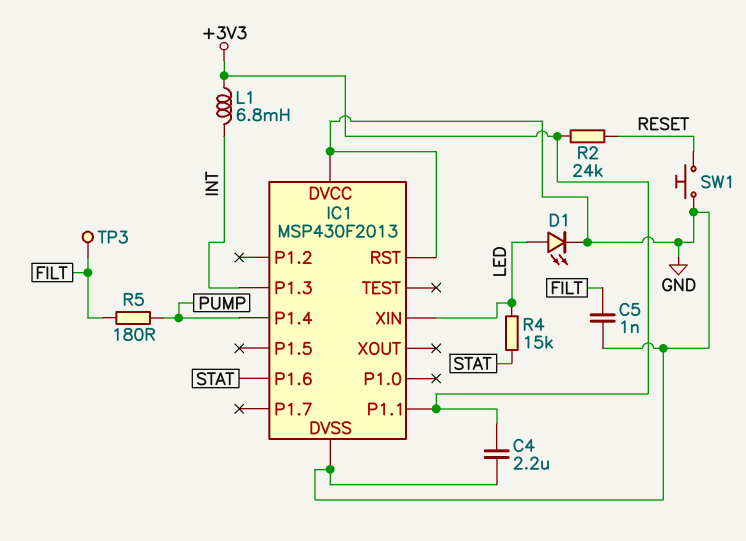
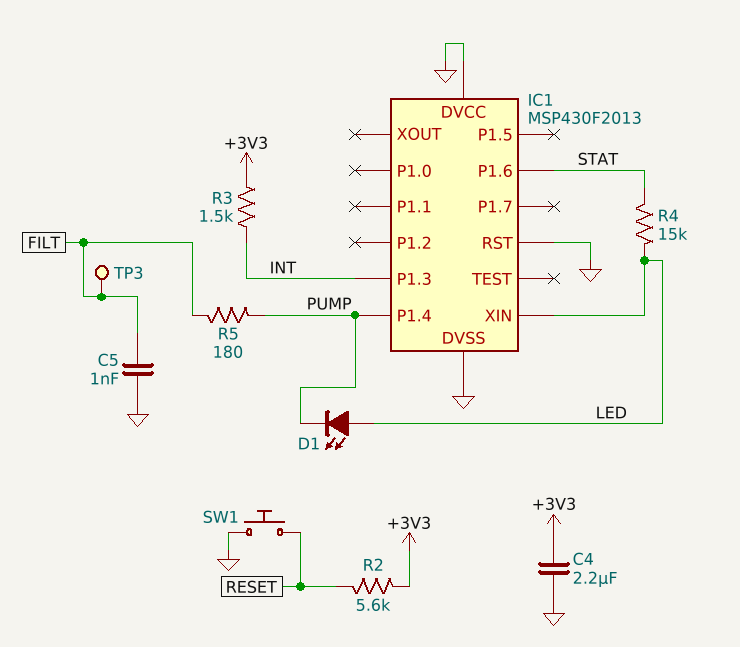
D1: LED (A LED, K GND) -> LED (A LED, K PUMP)
IC1 pin P1.1: +3V3 -> none
L1: 6.8mH (+3V3, INT) -> none
R2: 24k (+3V3, RESET) -> 5.6k (+3V3, RESET)
R3: none -> 1.5k (+3V3, INT)

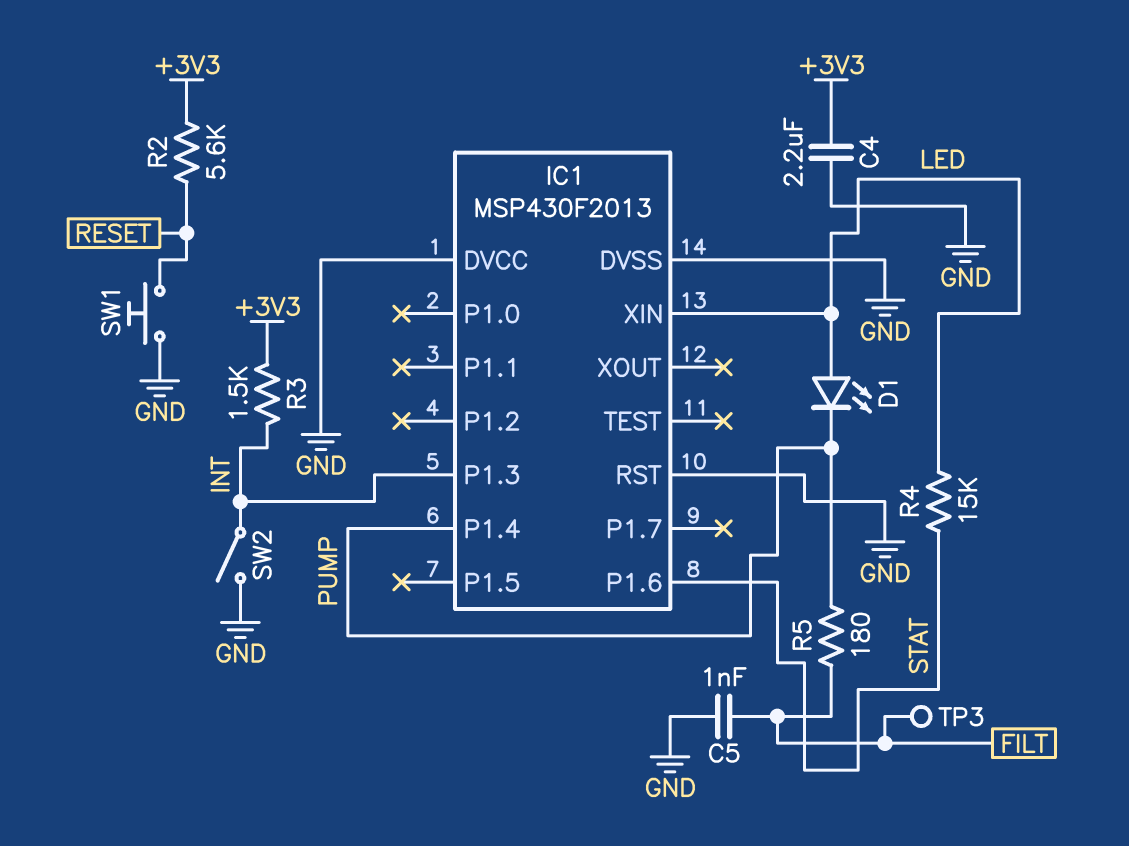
SW2: none -> switch (GND, INT)

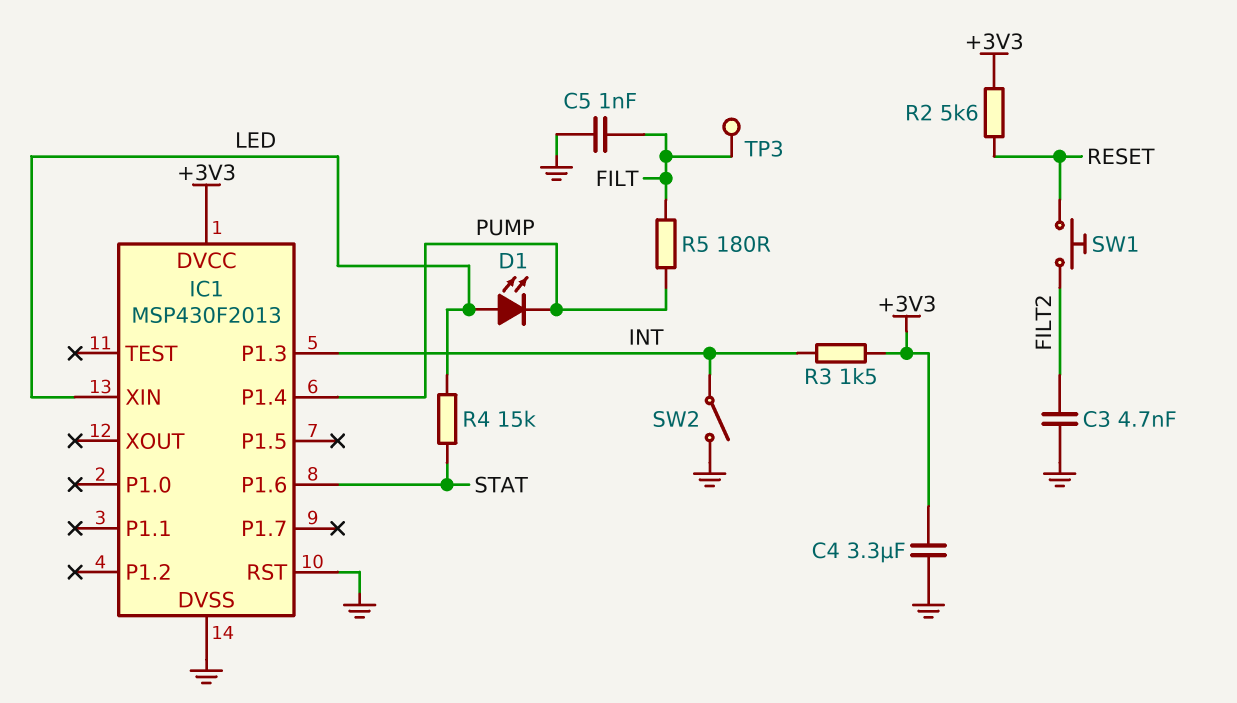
C3: none -> 4.7nF (FILT2, GND)
C4: 2.2uF (+3V3, GND) -> 3.3uF (+3V3, GND)
IC1 pin DVCC: GND -> +3V3
SW1: button (GND, RESET) -> button (FILT2, RESET)

